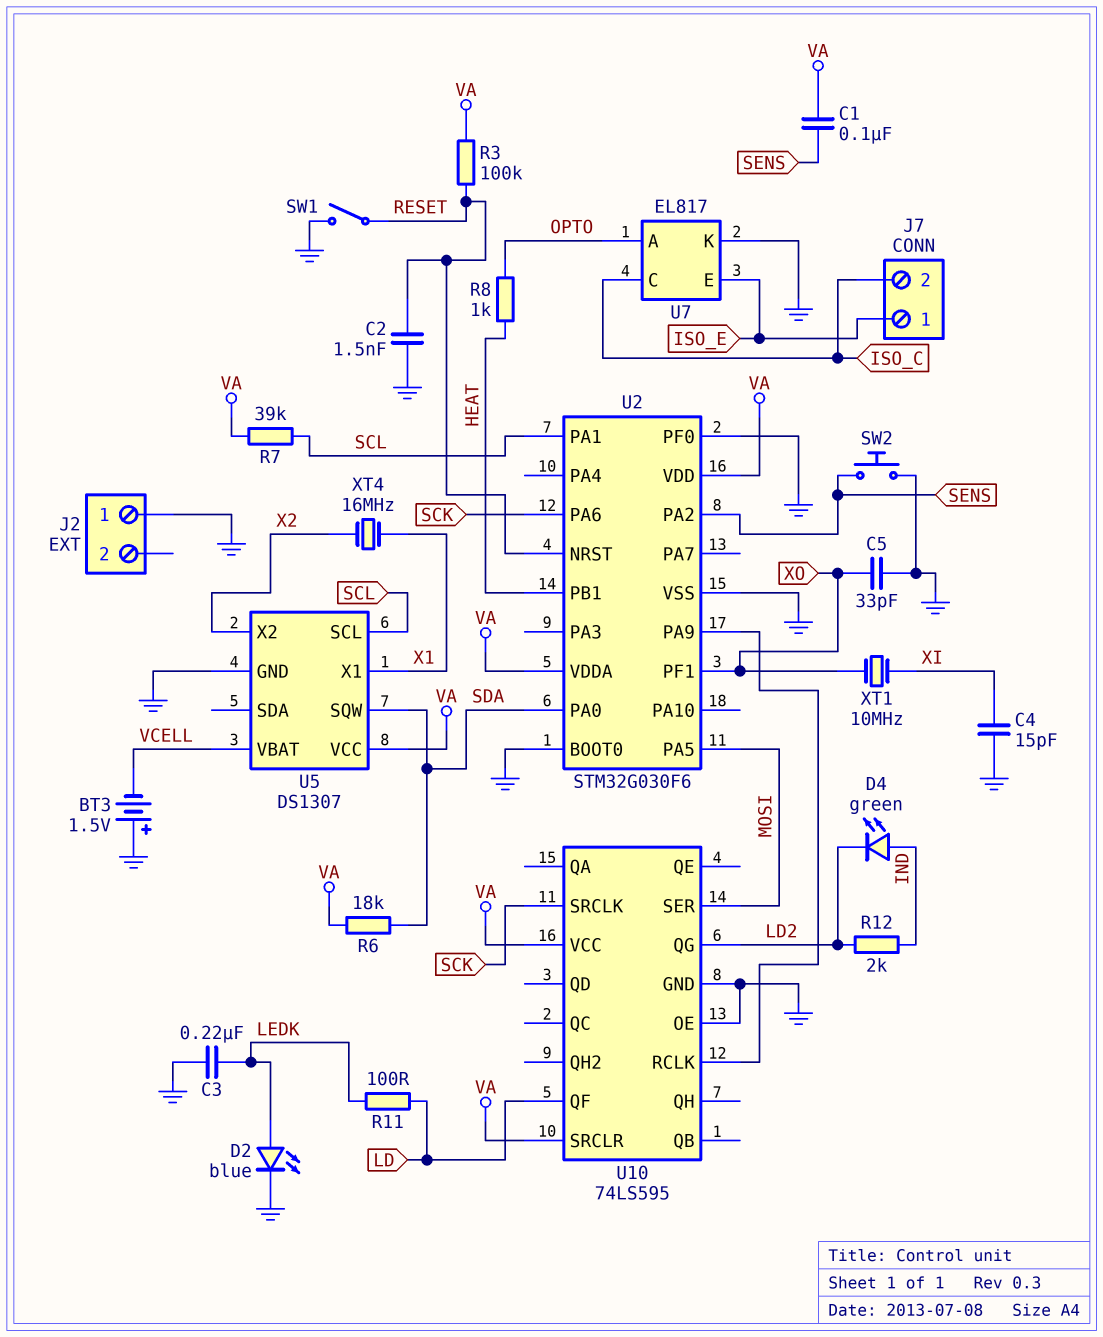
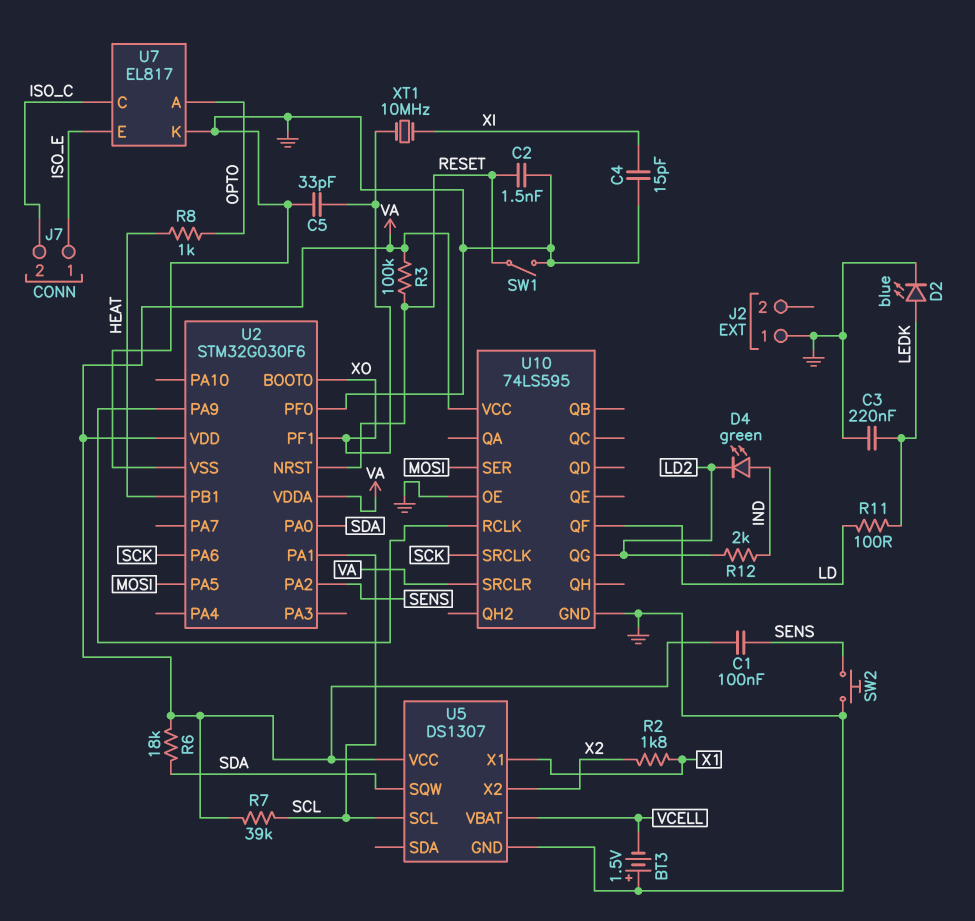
R2: none -> 1.8k (X1, X2)
U2 pin BOOT0: GND -> XO
XT4: 16MHz (X1, X2) -> none

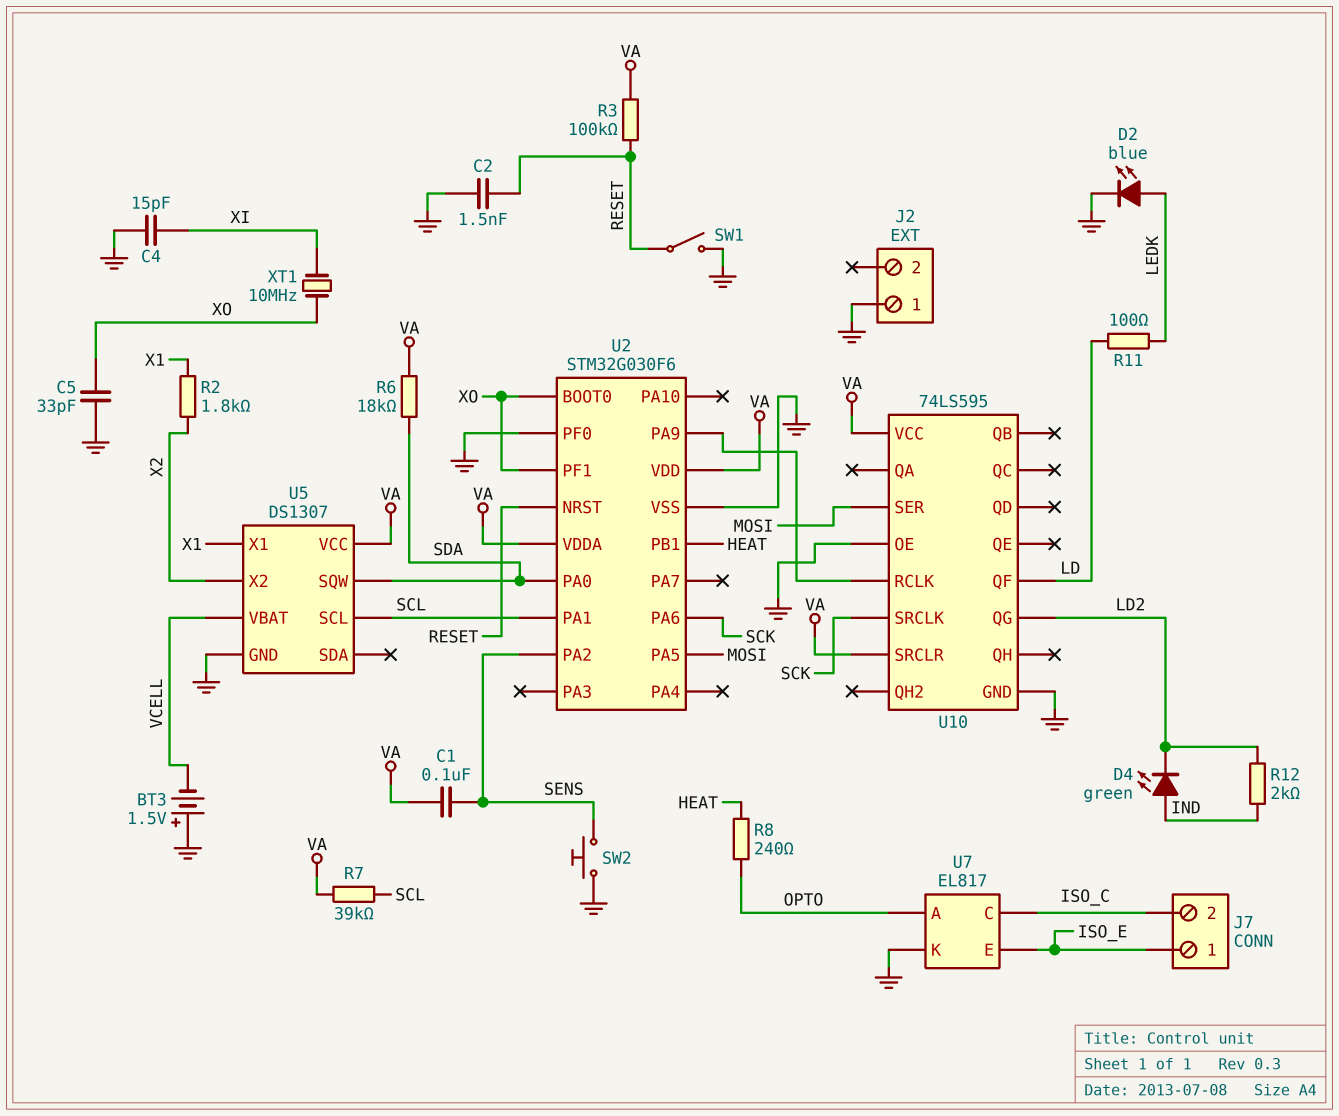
C3: 220nF (GND, LEDK) -> none
R8: 1k (HEAT, OPTO) -> 240 (HEAT, OPTO)

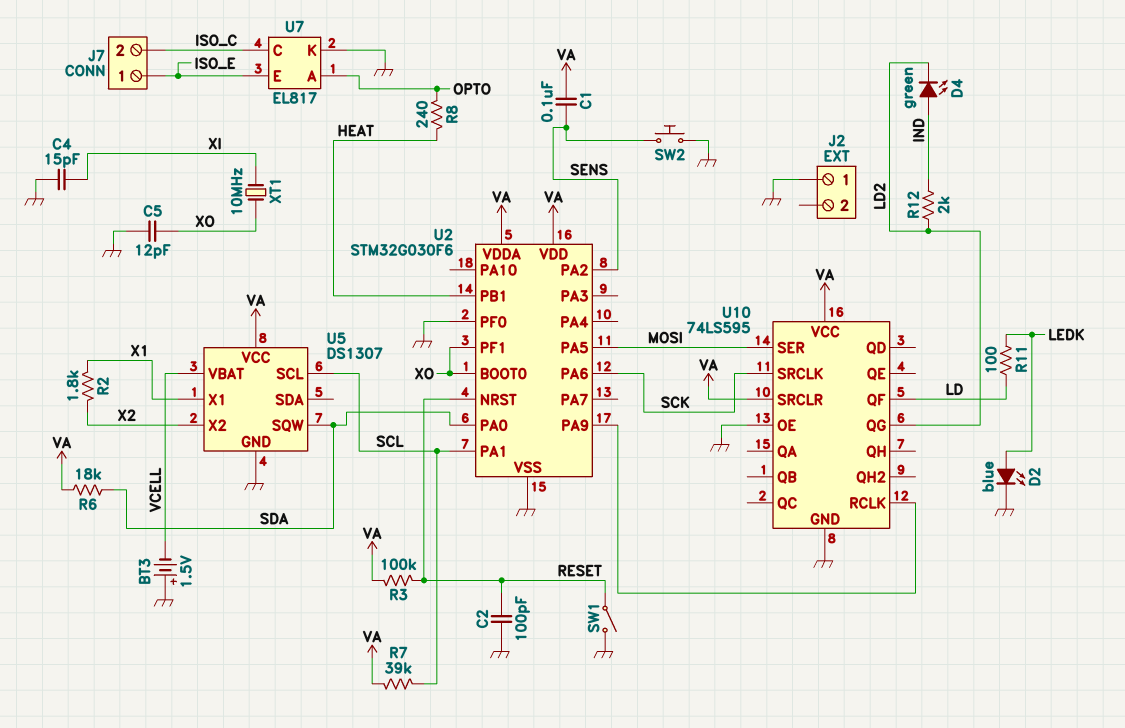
C2: 1.5nF (GND, RESET) -> 100pF (GND, RESET)
C5: 33pF (GND, XO) -> 12pF (GND, XO)

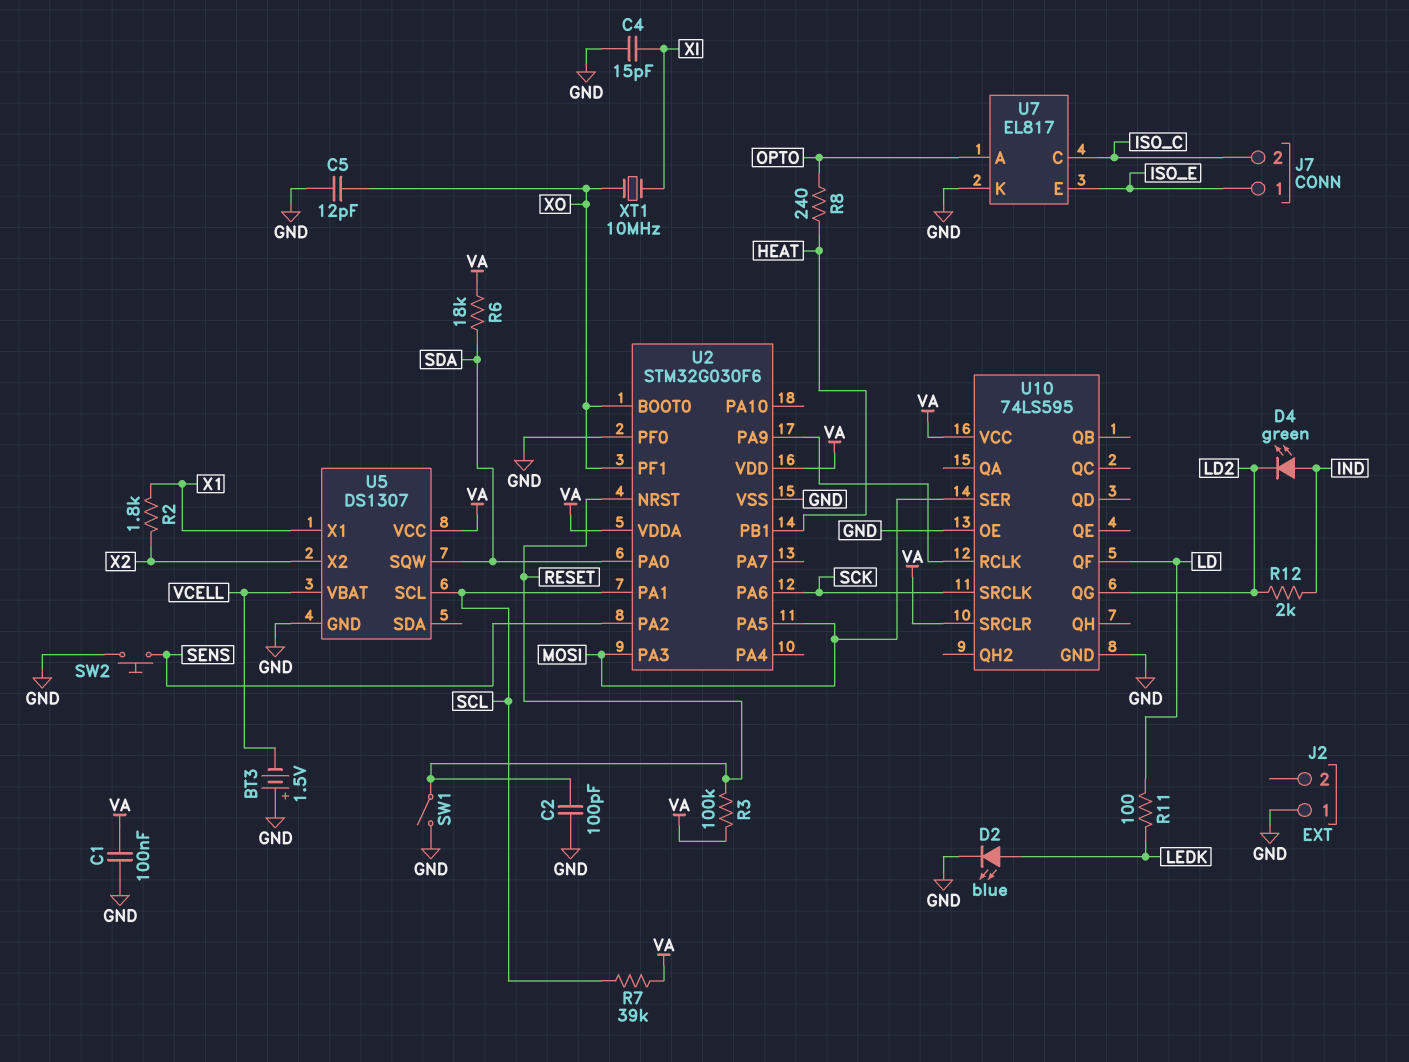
C1: 100nF (SENS, VA) -> 100nF (GND, VA)
U2 pin PA3: none -> MOSI

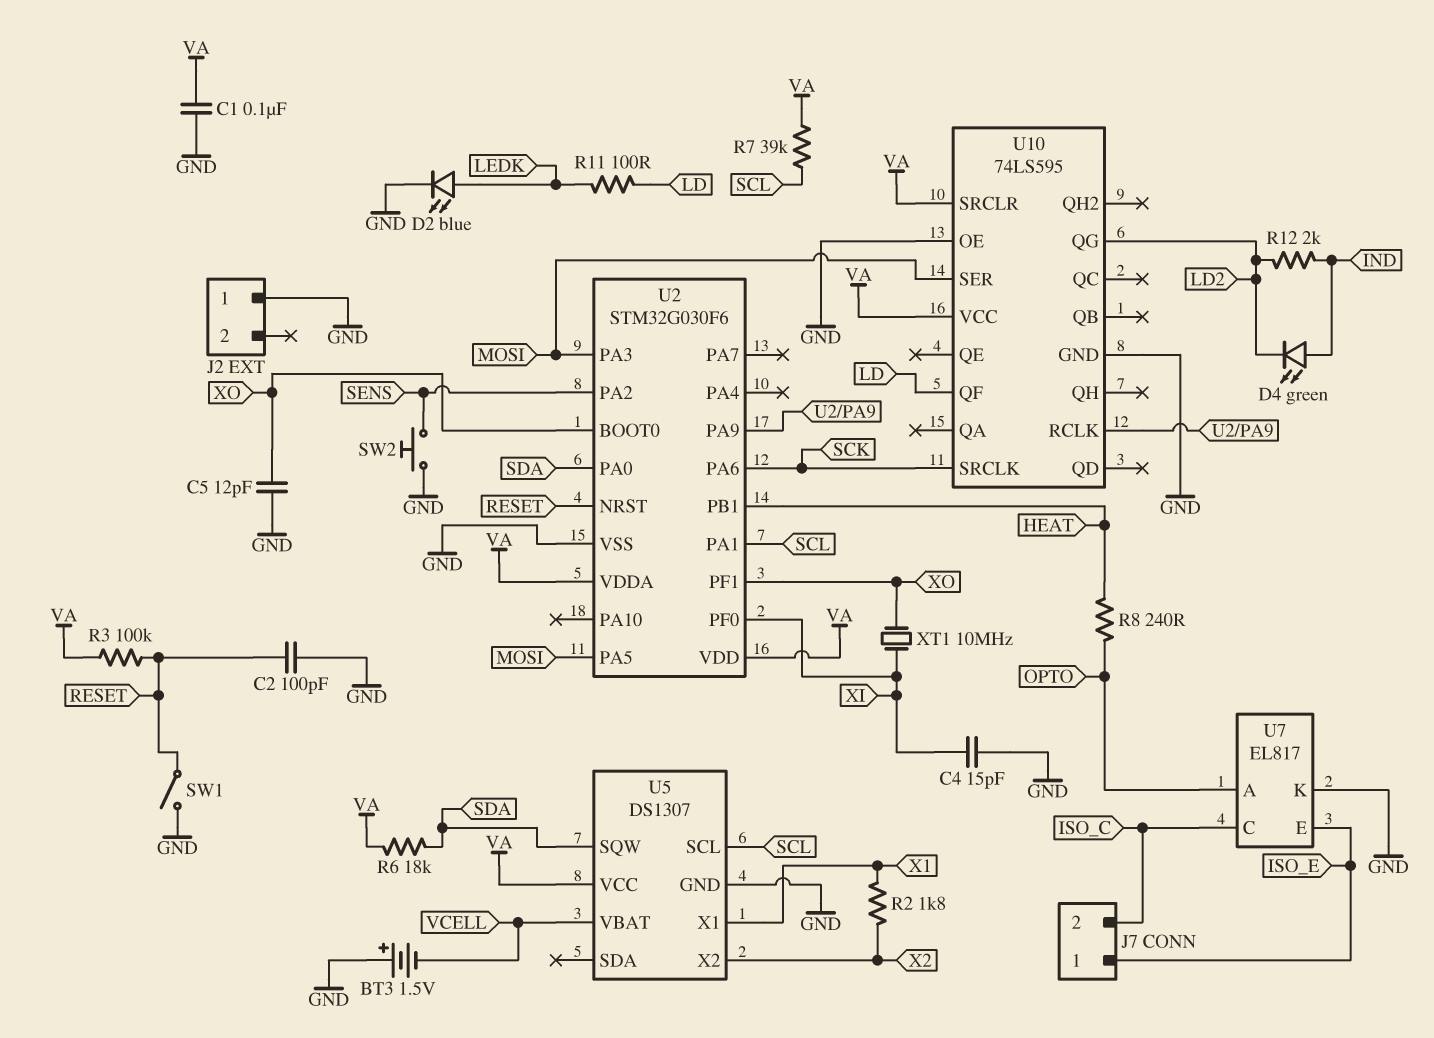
U2 pin PF0: GND -> XI

